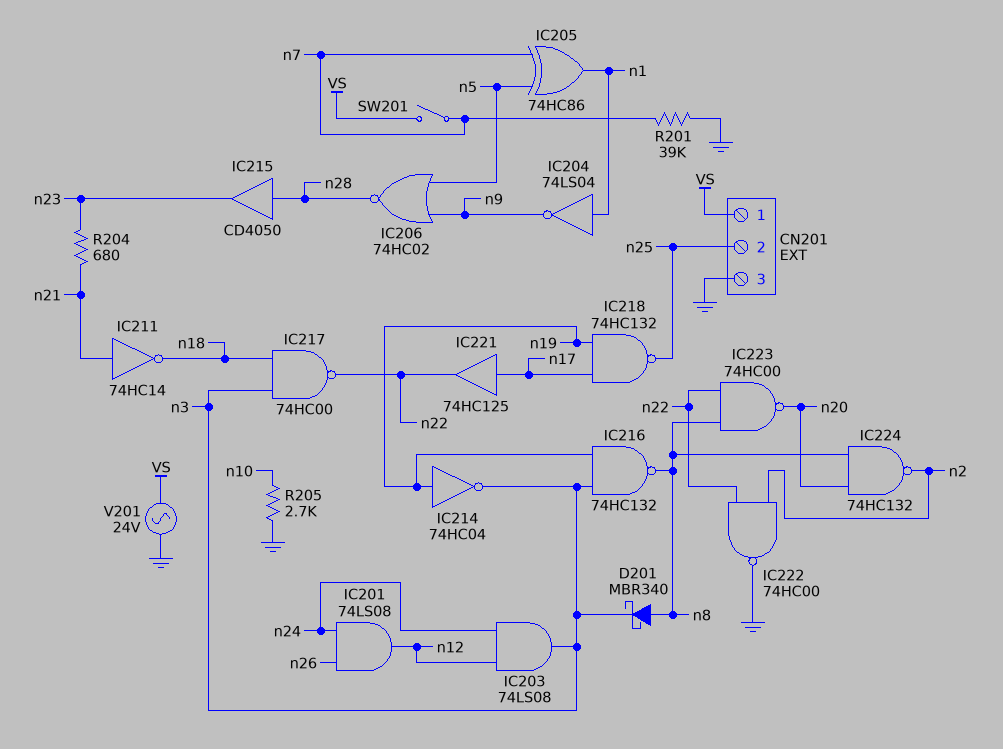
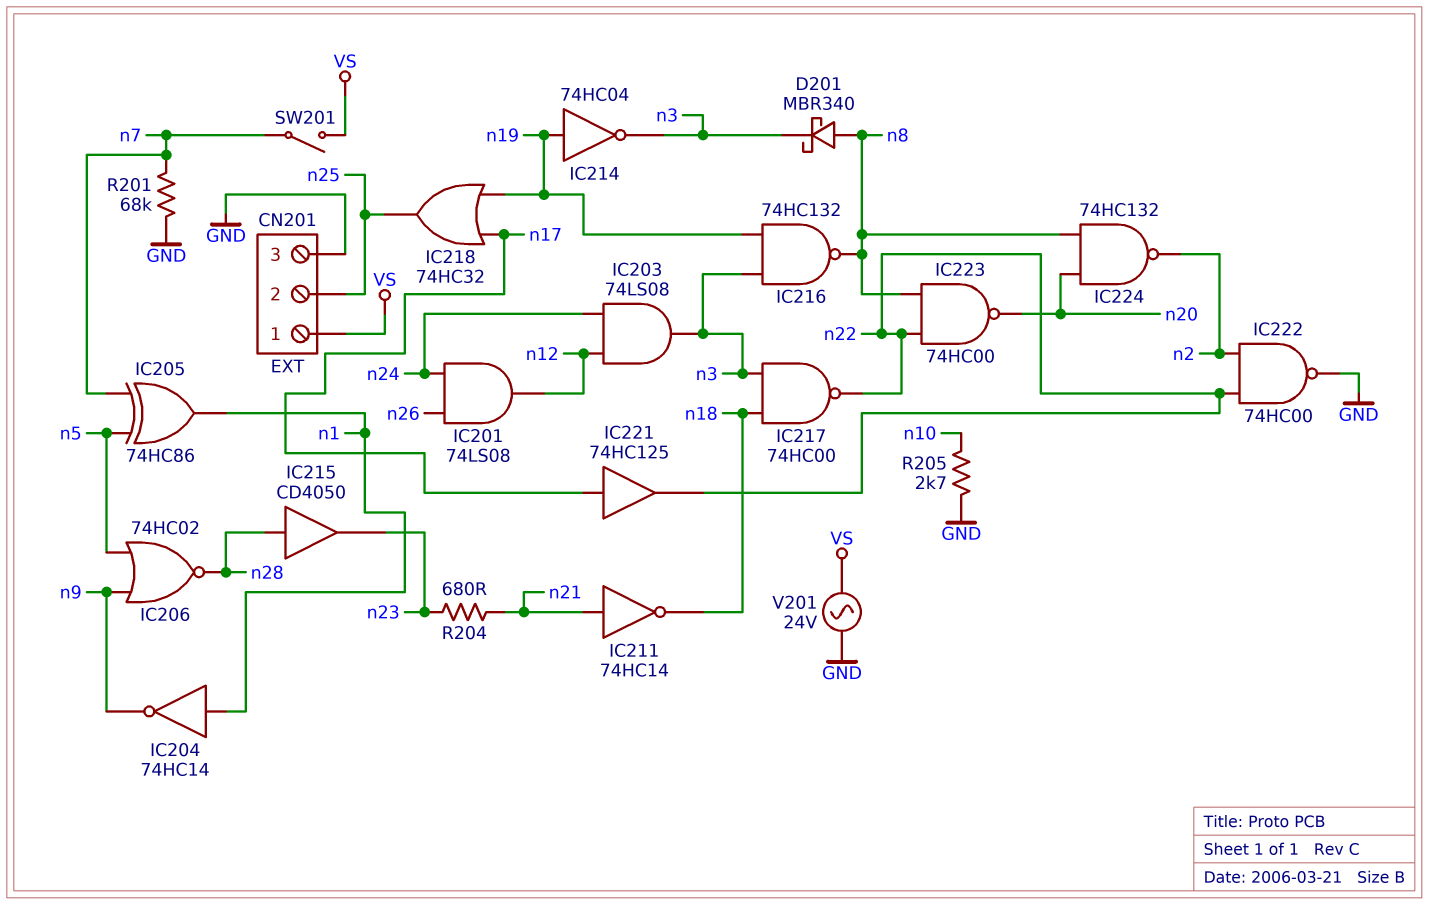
IC204: NOT 74LS04 (in n1, out n9) -> NOT 74HC14 (in n1, out n9)
IC218: NAND 74HC132 (in n17, in n19, out n25) -> OR 74HC32 (in n17, in n19, out n25)
R201: 39k (GND, n7) -> 68k (GND, n7)

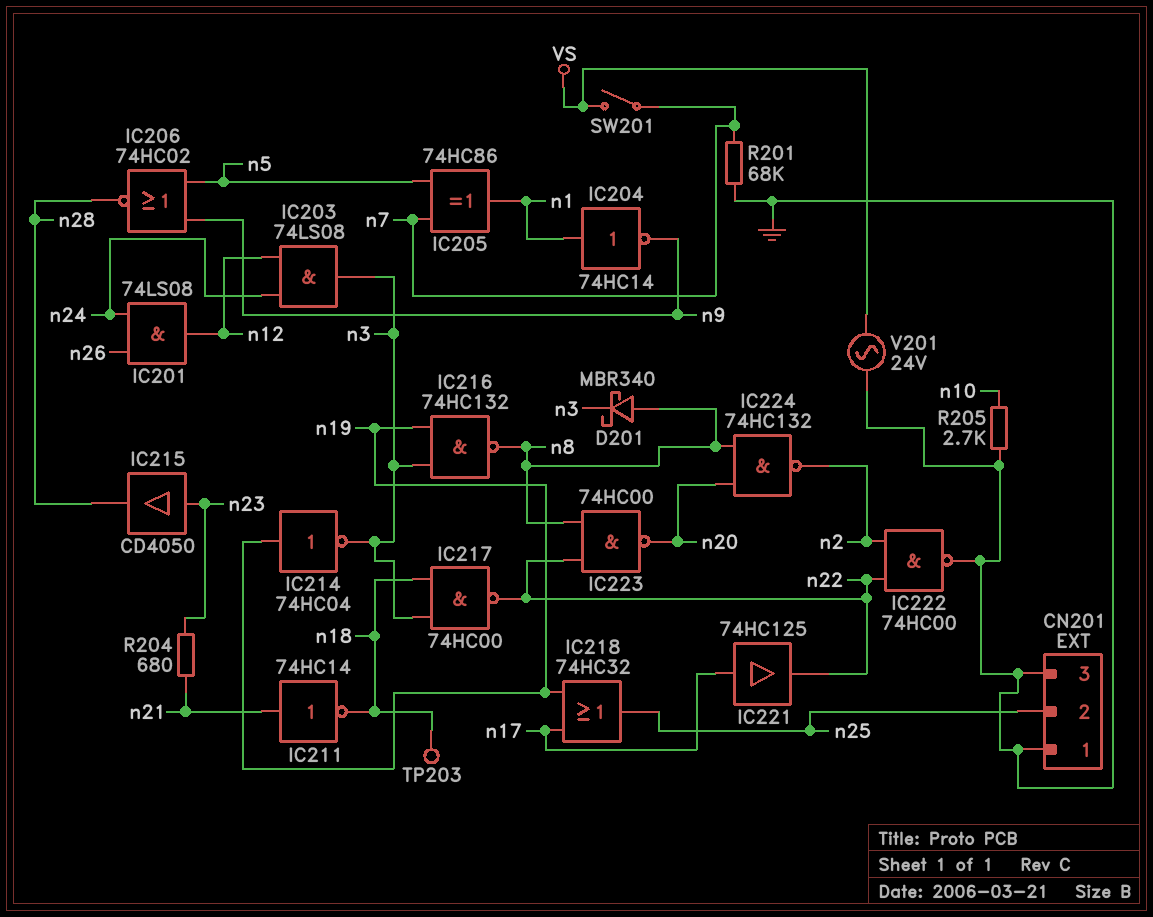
CN201 pin 1: VS -> GND
IC215: buffer CD4050 (in n28, out n23) -> buffer CD4050 (in n23, out n28)
TP203: none -> test point (n18)

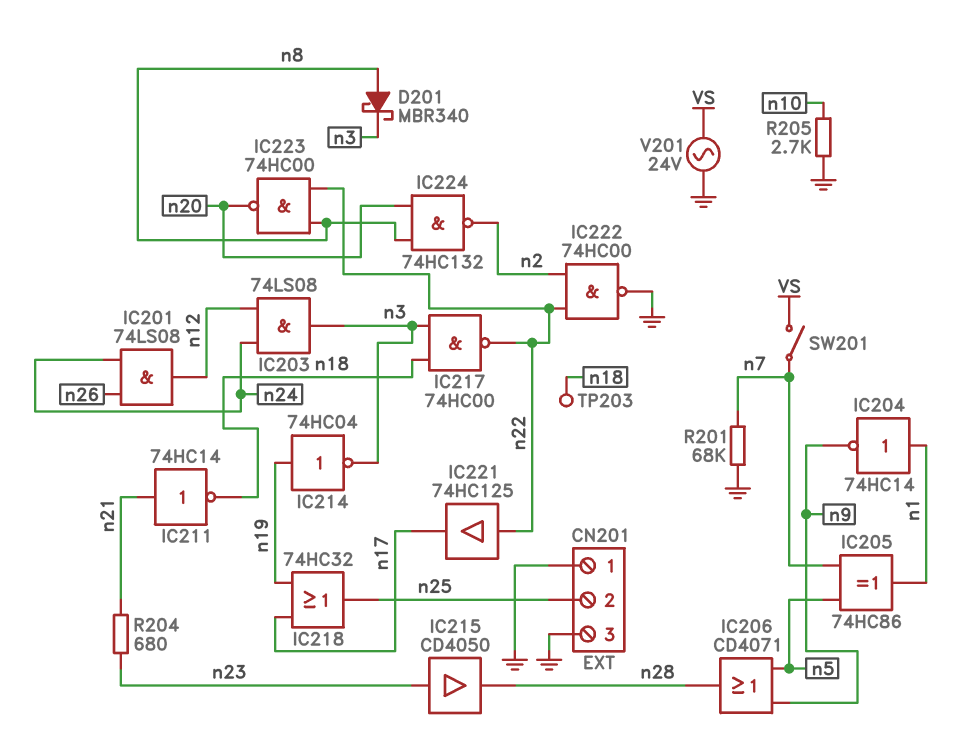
IC206: NOR 74HC02 (in n5, in n9, out n28) -> OR CD4071 (in n5, in n9, out n28)
IC216: NAND 74HC132 (in n3, in n19, out n8) -> none
IC221: buffer 74HC125 (in n17, out n22) -> buffer 74HC125 (in n22, out n17)

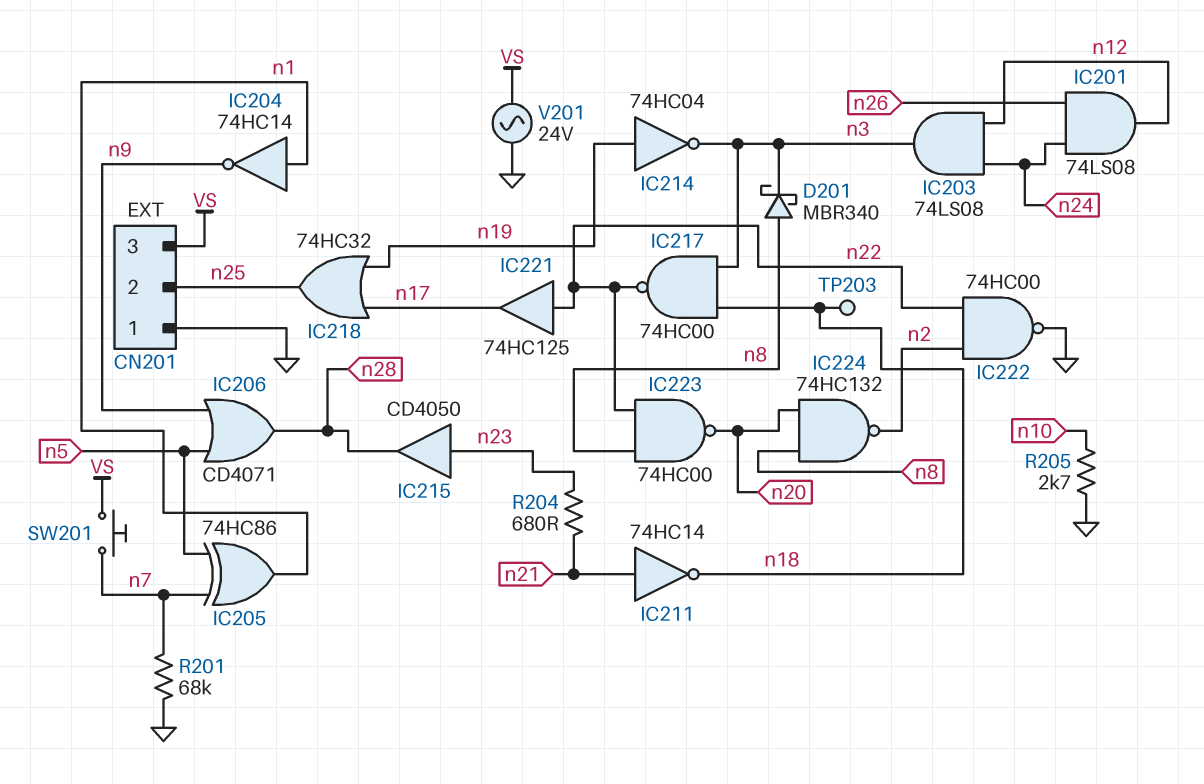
CN201 pin 3: GND -> VS
SW201: switch (VS, n7) -> button (VS, n7)

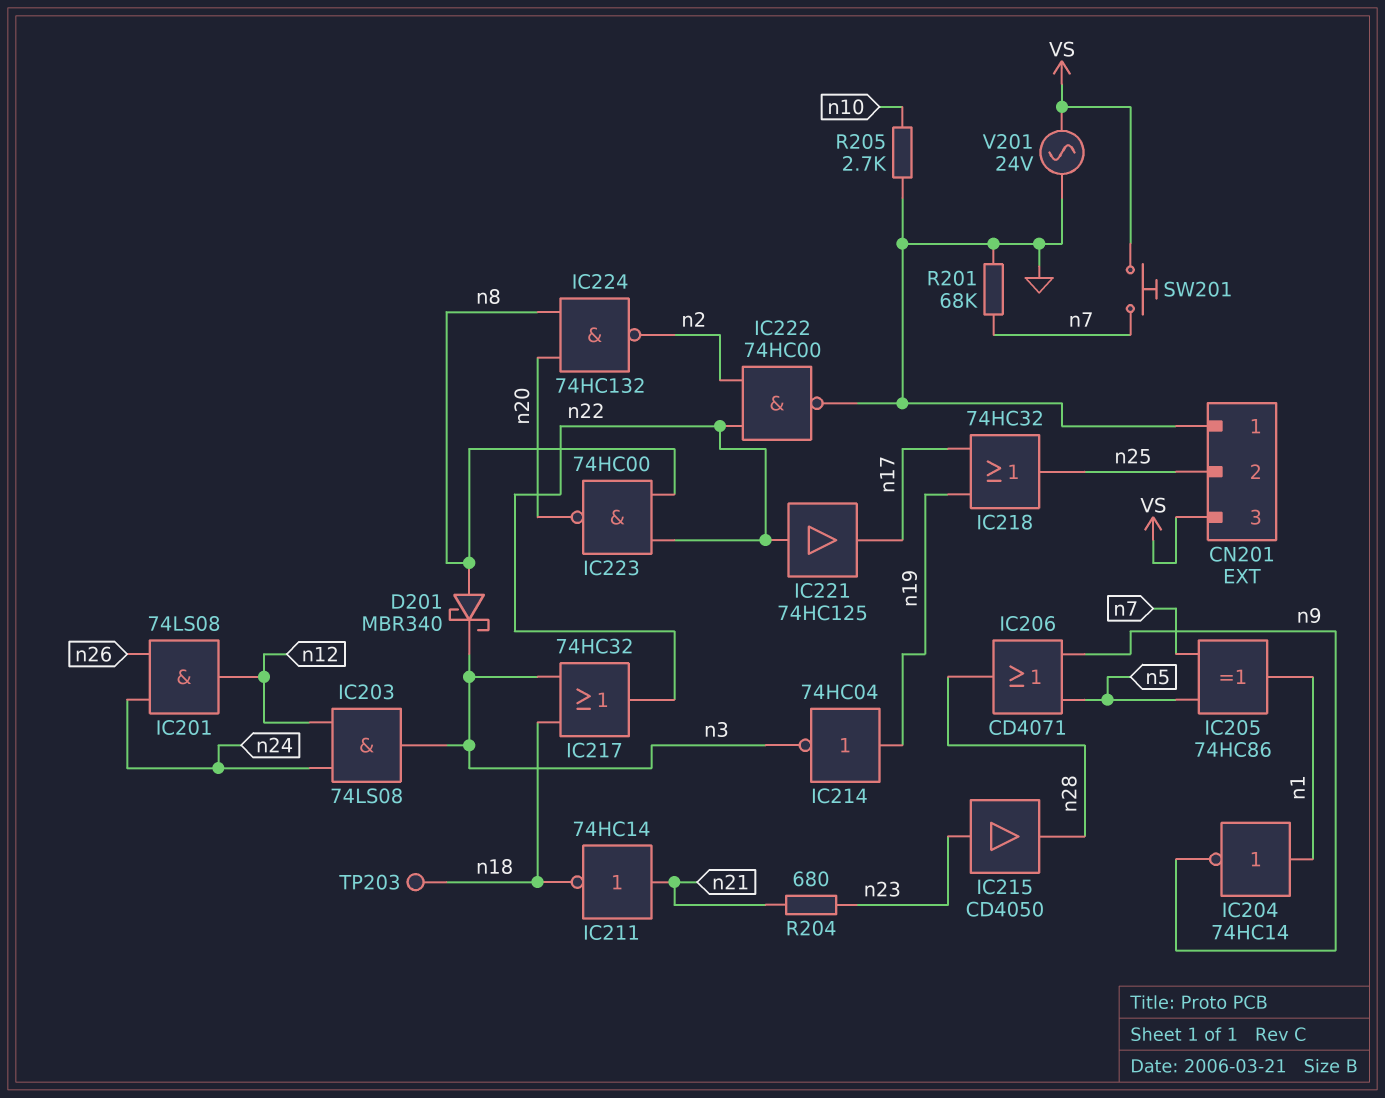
IC217: NAND 74HC00 (in n3, in n18, out n22) -> OR 74HC32 (in n3, in n18, out n22)

